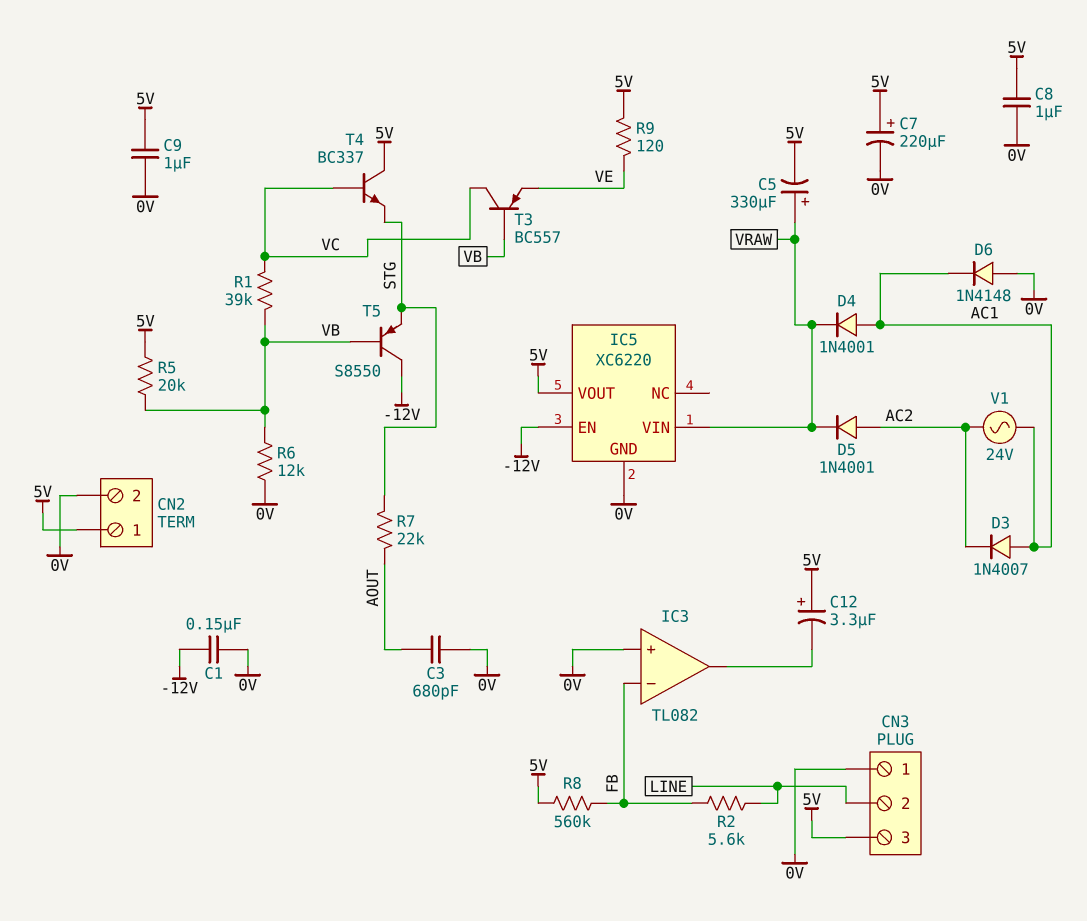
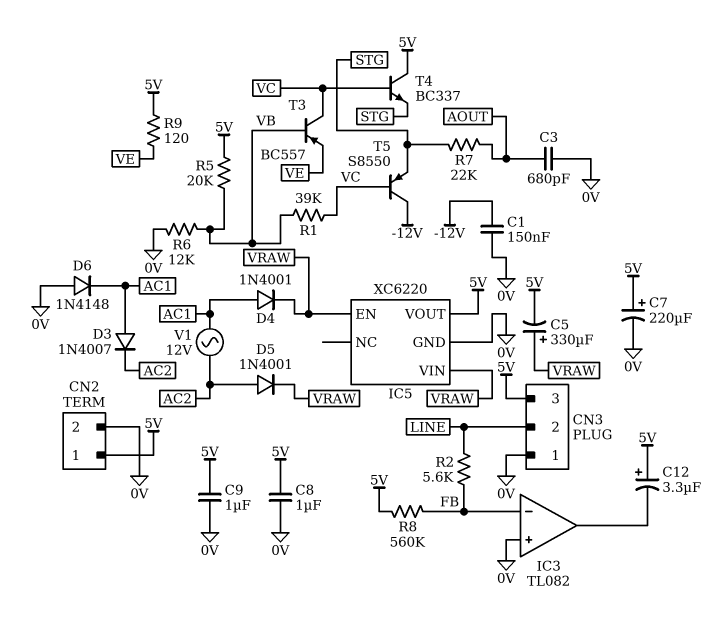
IC5 pin EN: -12V -> VRAW
T5: PNP S8550 (B VB, C -12V, E STG) -> PNP S8550 (B VC, C -12V, E STG)
V1: AC 24V (AC1, AC2) -> AC 12V (AC1, AC2)

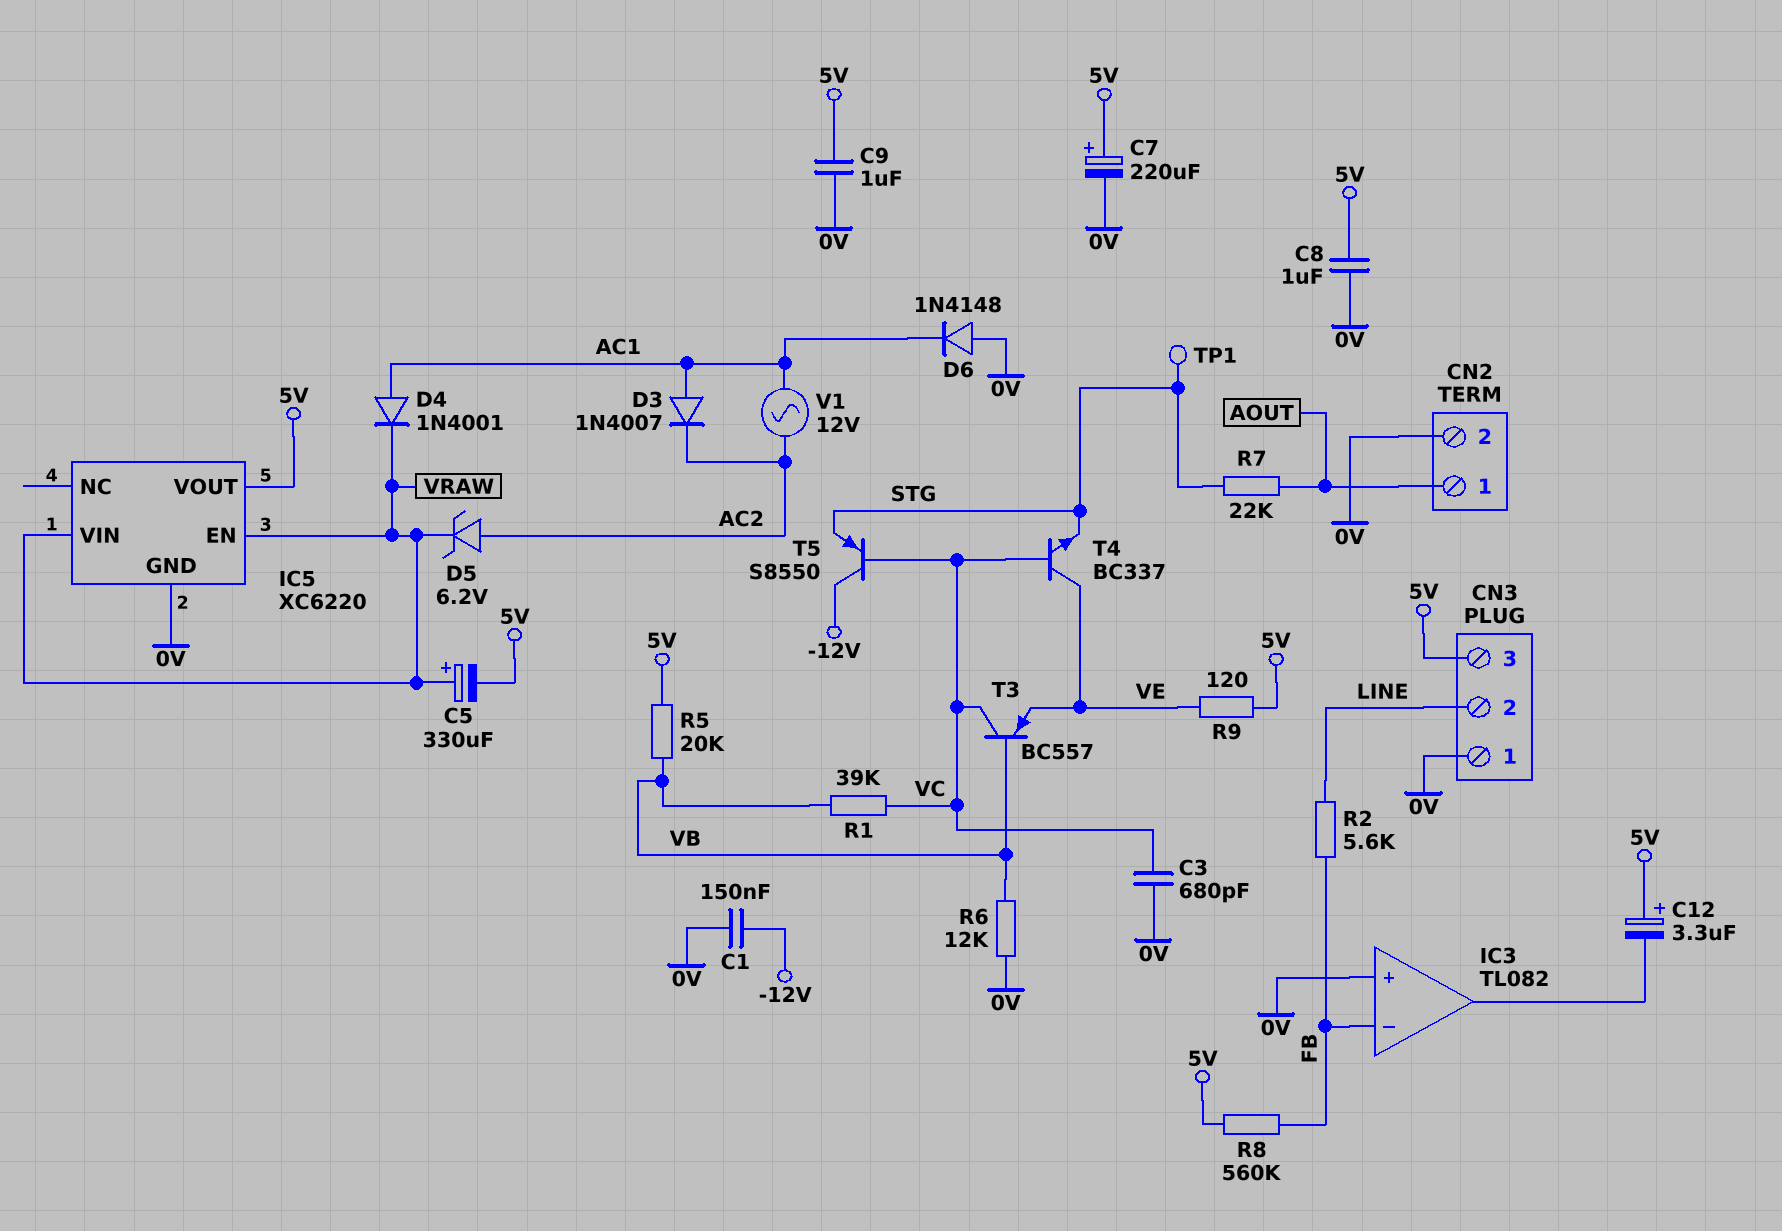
C3: 680pF (0V, AOUT) -> 680pF (0V, VC)
CN2 pin 1: 5V -> AOUT
D5: diode 1N4001 (A AC2, K VRAW) -> zener 6.2V (A AC2, K VRAW)
T4: NPN BC337 (B VC, C 5V, E STG) -> NPN BC337 (B VC, C VE, E STG)
TP1: none -> test point (STG)

